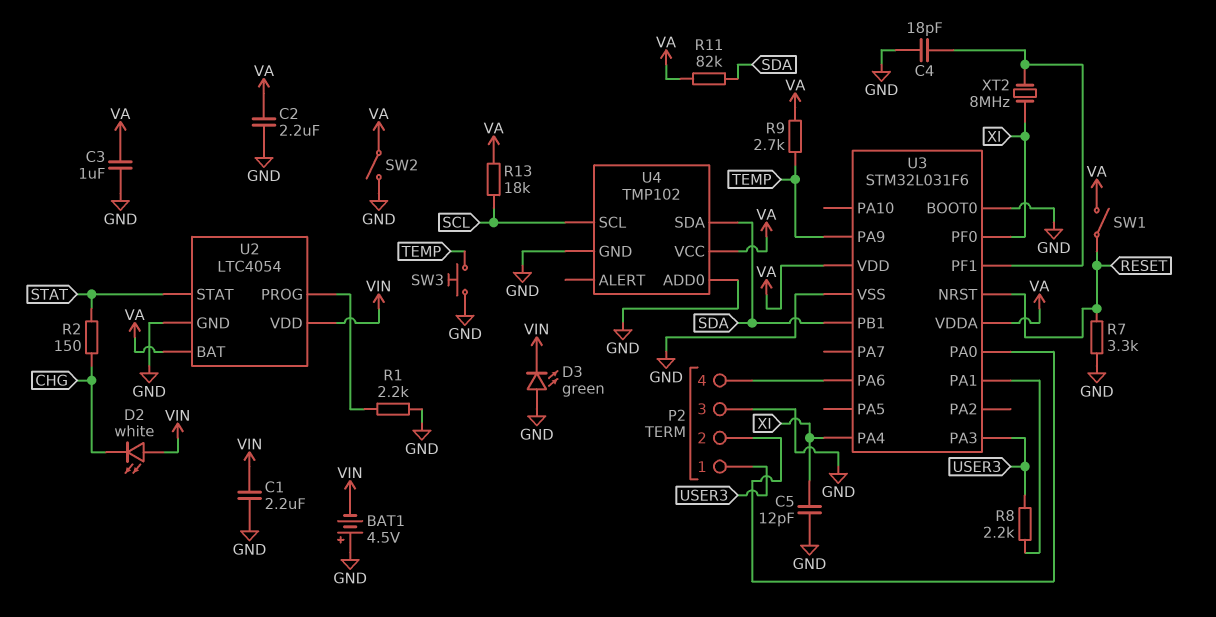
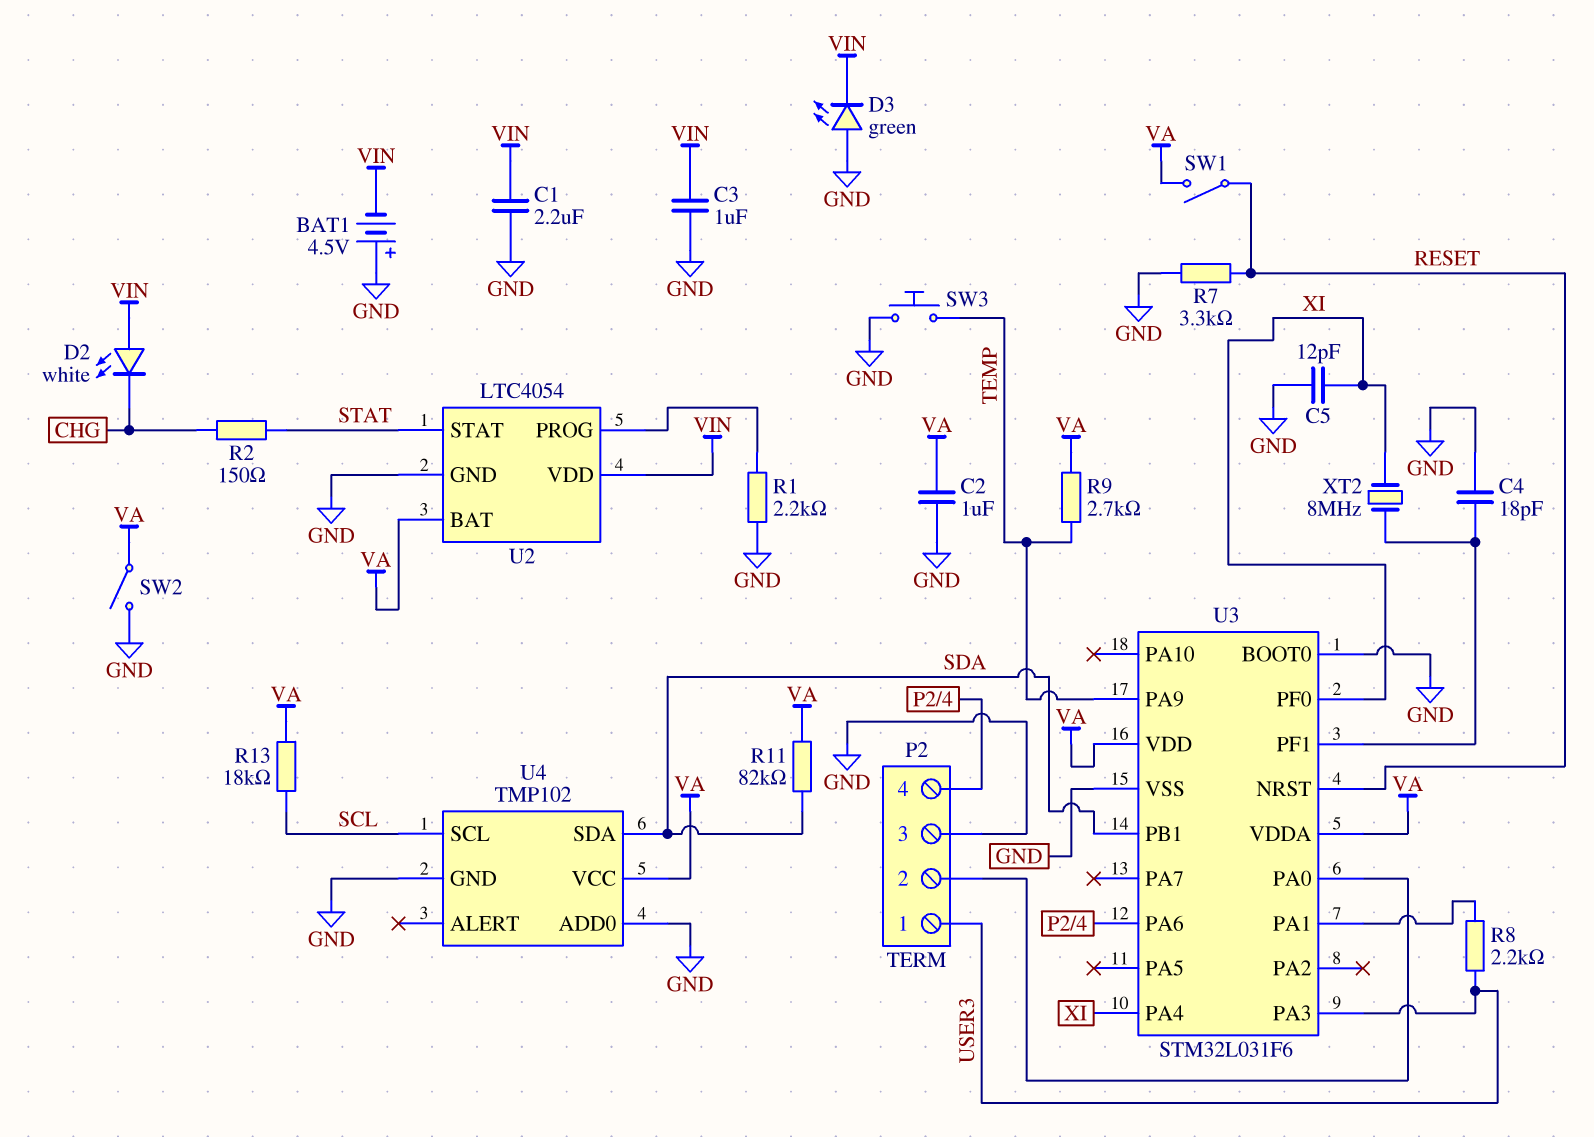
C2: 2.2uF (GND, VA) -> 1uF (GND, VA)
C3: 1uF (GND, VA) -> 1uF (GND, VIN)

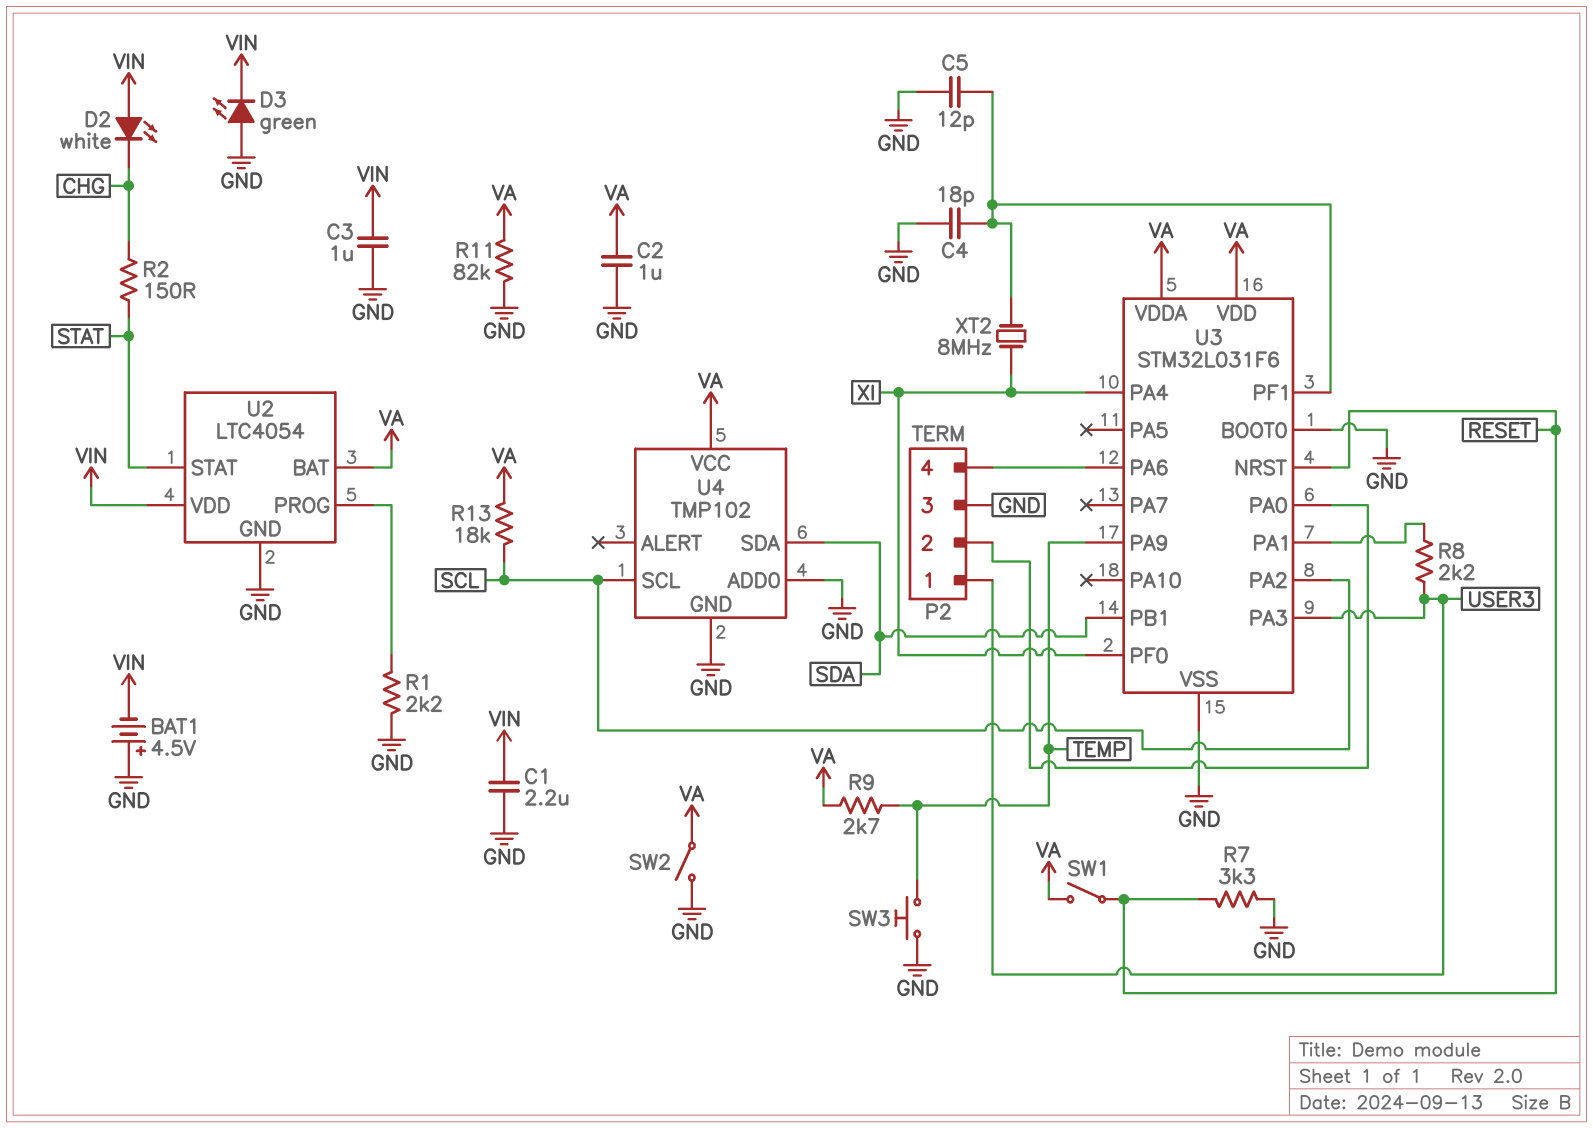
C5: 12pF (GND, XI) -> 12pF (GND, U3/PF1)
R11: 82k (SDA, VA) -> 82k (GND, VA)
U3 pin PA2: none -> SCL

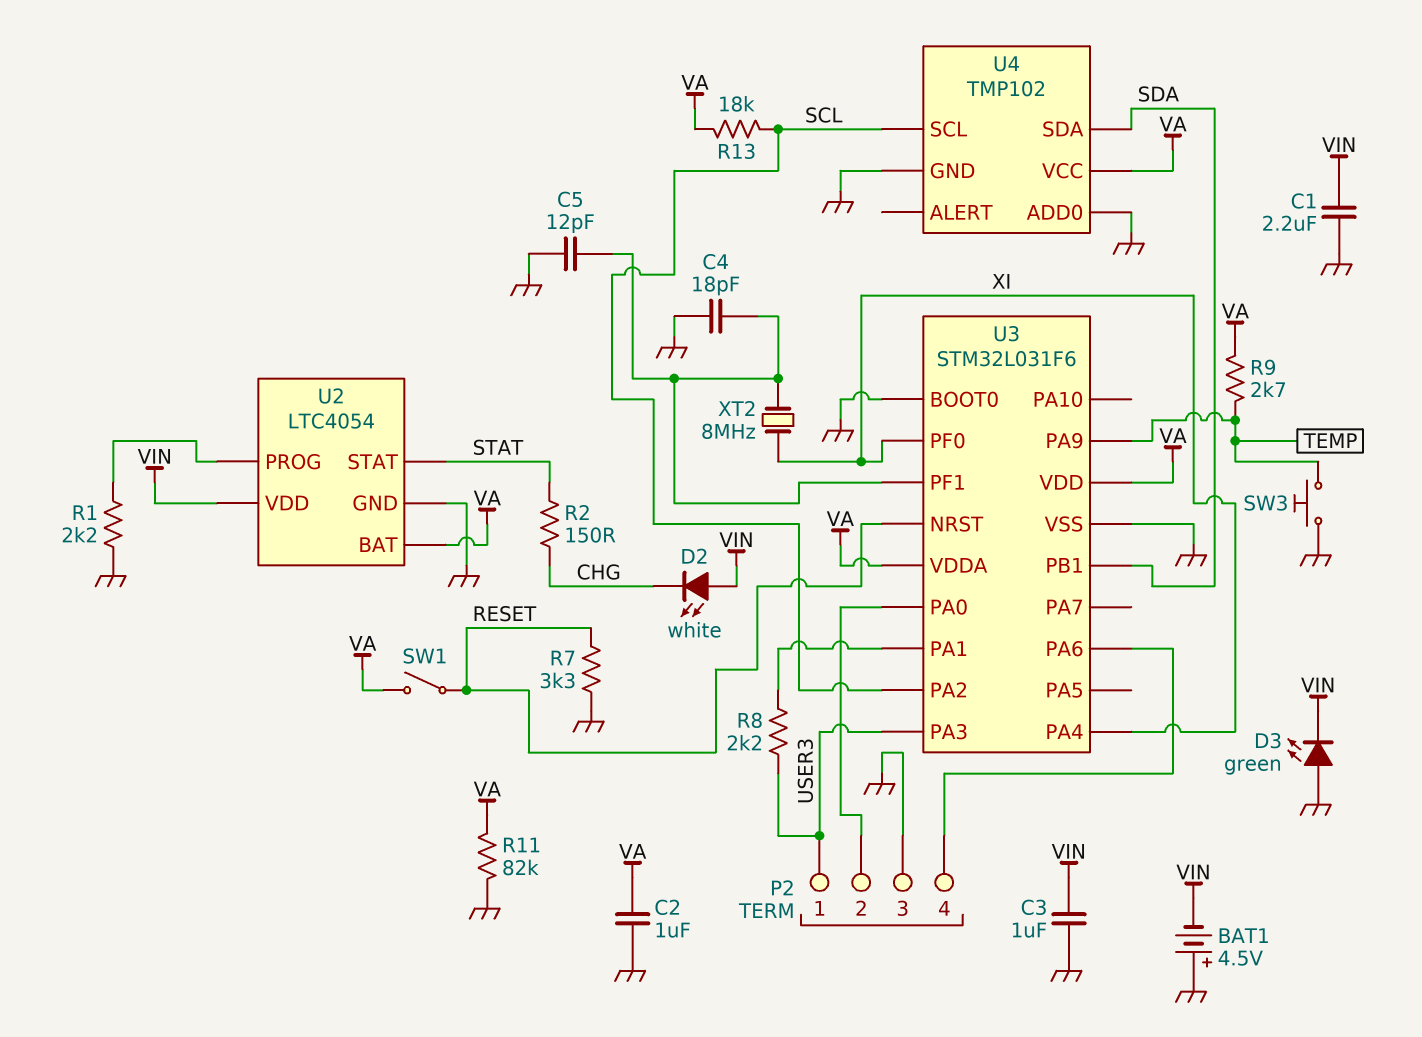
SW2: switch (GND, VA) -> none

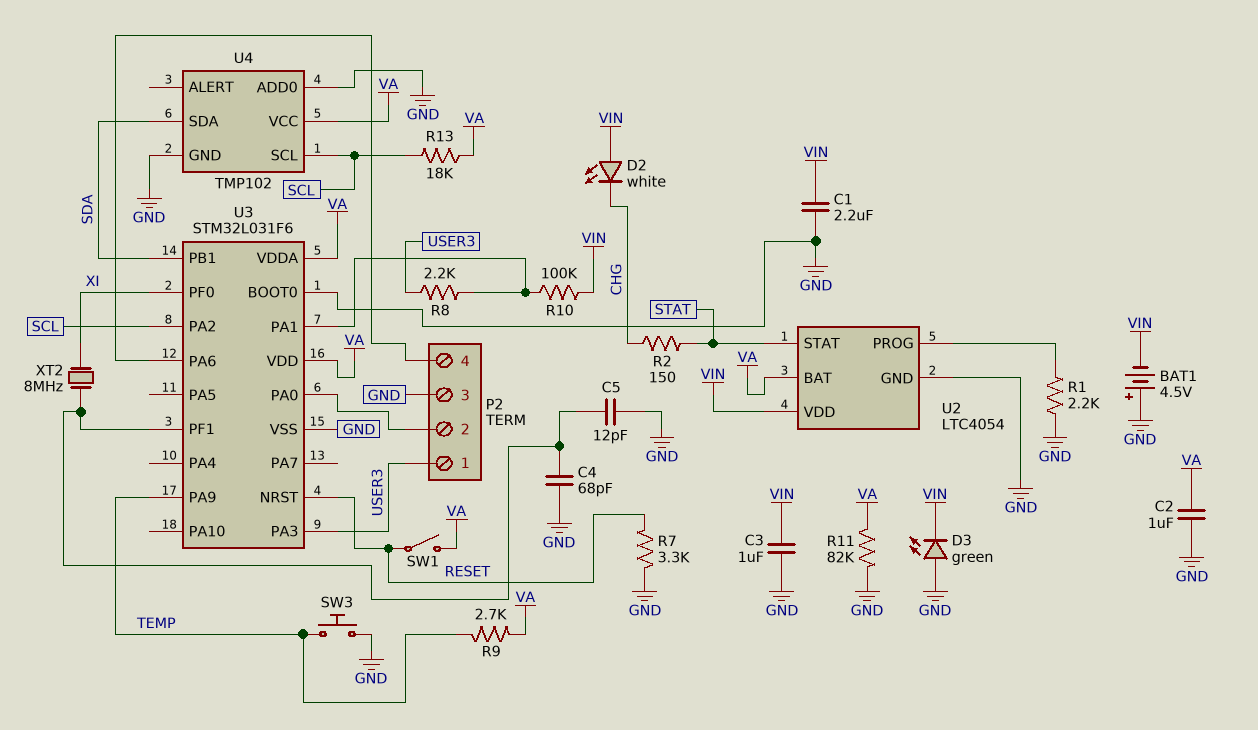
C4: 18pF (GND, U3/PF1) -> 68pF (GND, U3/PF1)
R10: none -> 100k (U3/PA1, VIN)
U3 pin PA4: XI -> none

